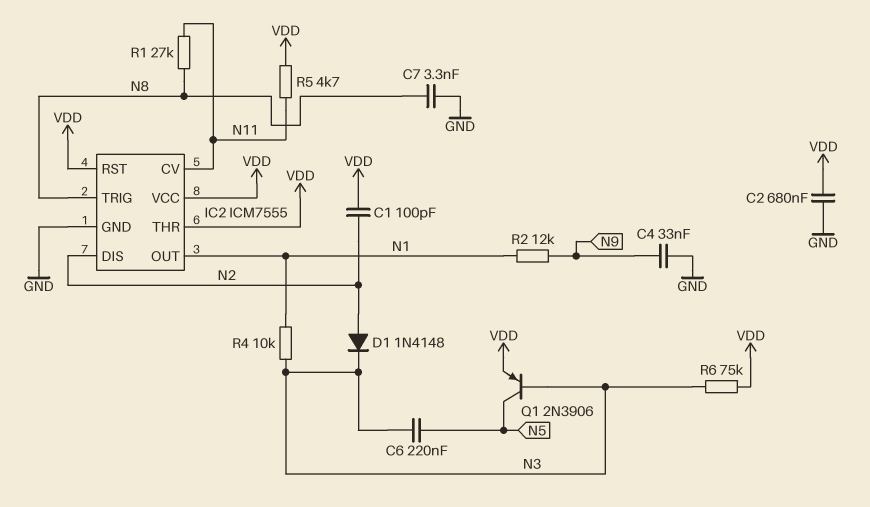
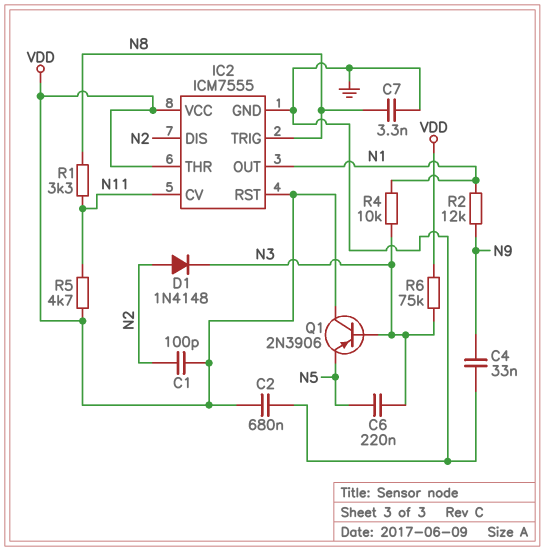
Q1: PNP 2N3906 (B N3, C N5, E VDD) -> PNP 2N3906 (B N3, C VDD, E N5)
R1: 27k (N8, N11) -> 3.3k (N8, N11)

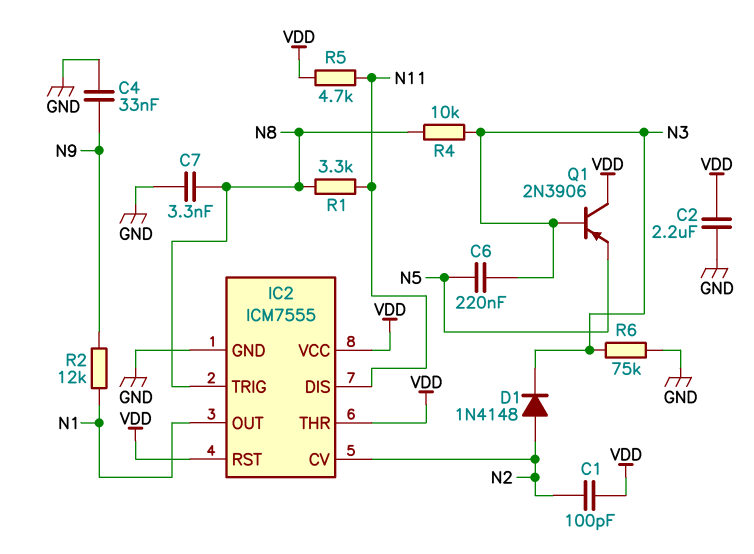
C2: 680nF (GND, VDD) -> 2.2uF (GND, VDD)
IC2 pin CV: N11 -> N2
IC2 pin DIS: N2 -> N11
R4: 10k (N1, N3) -> 10k (N3, N8)
R6: 75k (N3, VDD) -> 75k (GND, N3)

